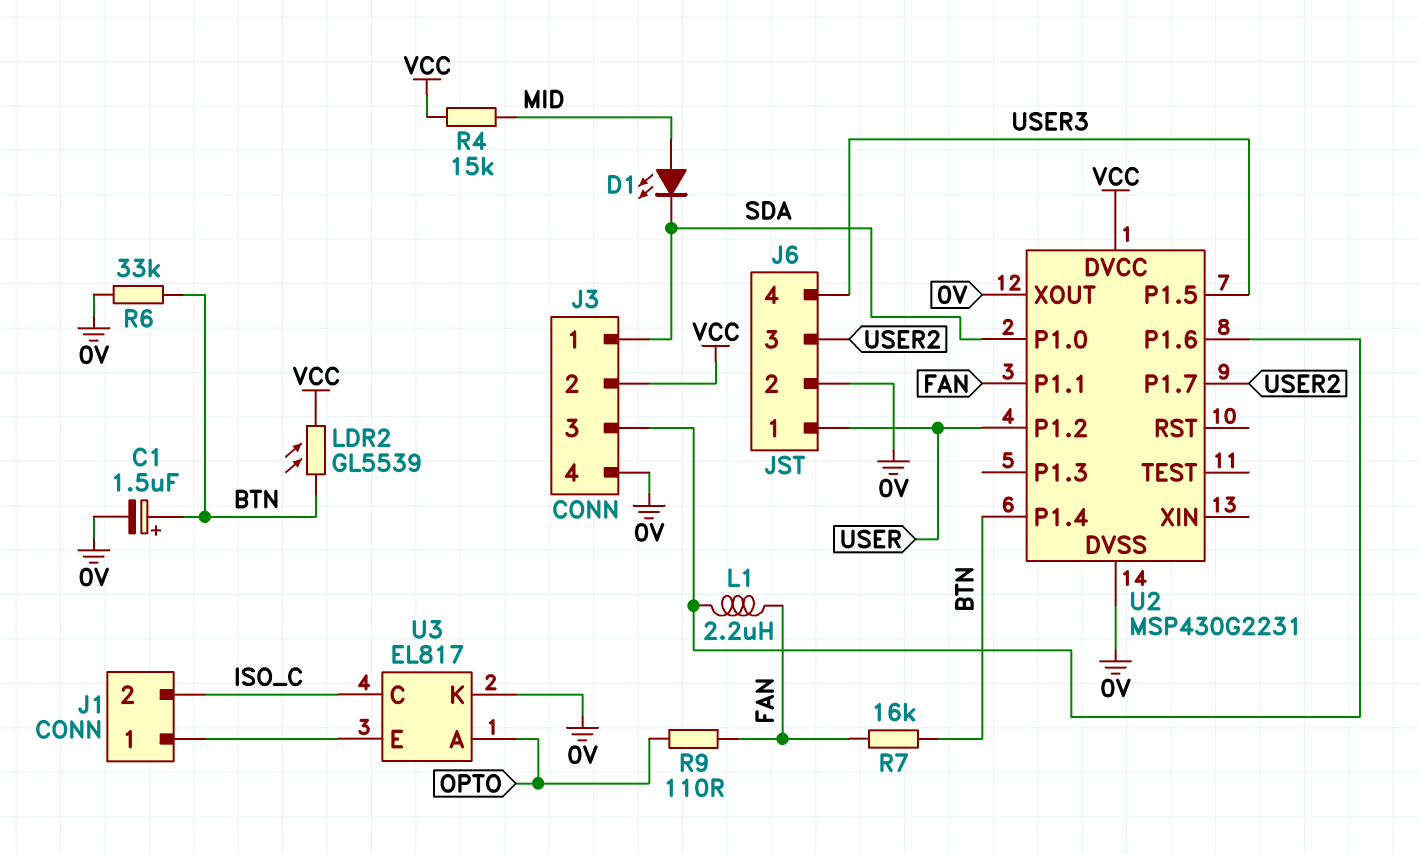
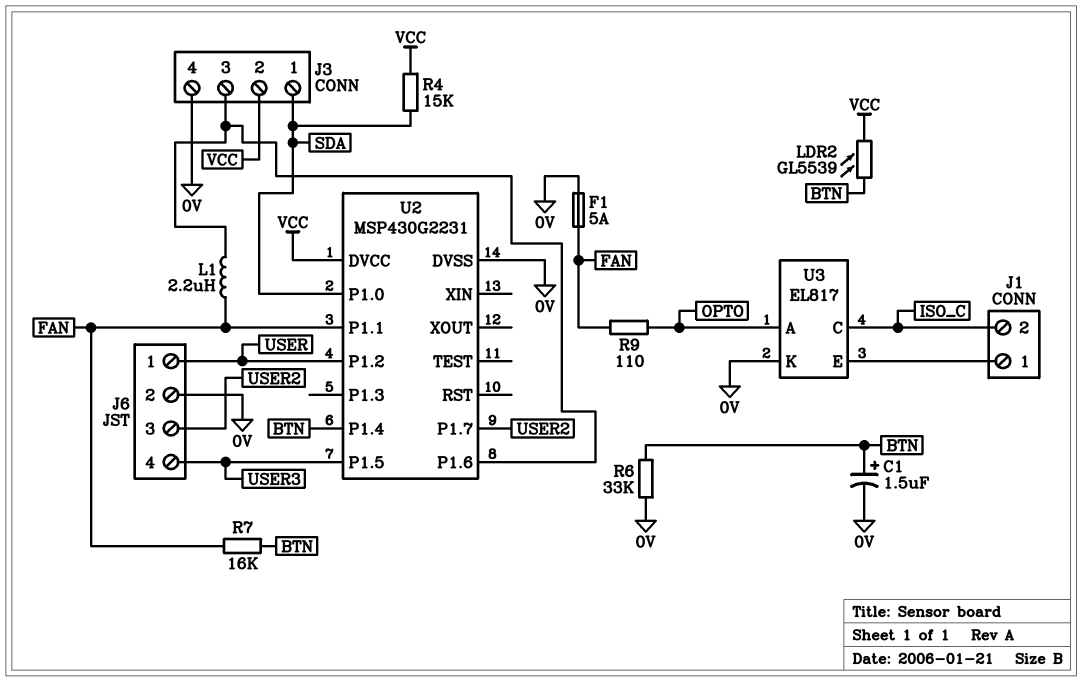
D1: LED (A MID, K SDA) -> none
F1: none -> 5A (0V, FAN)
R4: 15k (MID, VCC) -> 15k (SDA, VCC)
U2 pin XOUT: 0V -> none

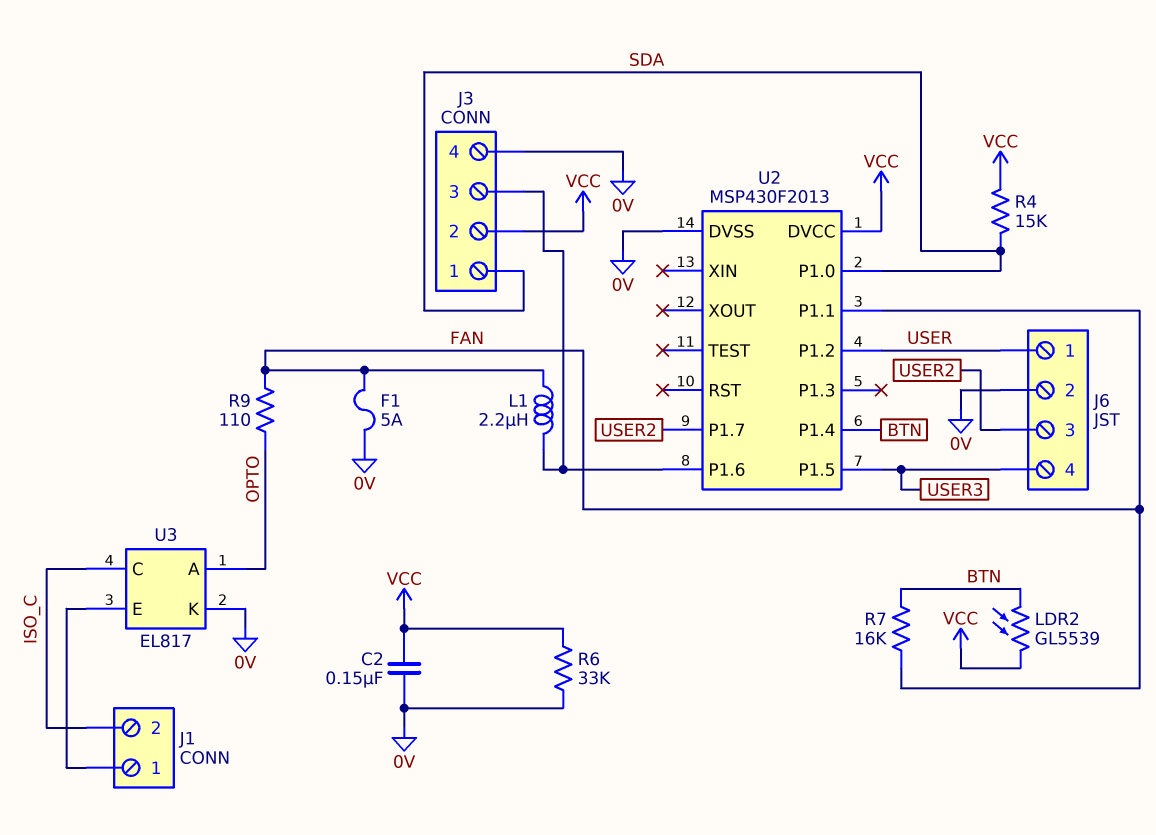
C1: 1.5uF (plus BTN, minus 0V) -> none
C2: none -> 150nF (0V, VCC)
R6: 33k (0V, BTN) -> 33k (0V, VCC)
U2: MSP430G2231 -> MSP430F2013

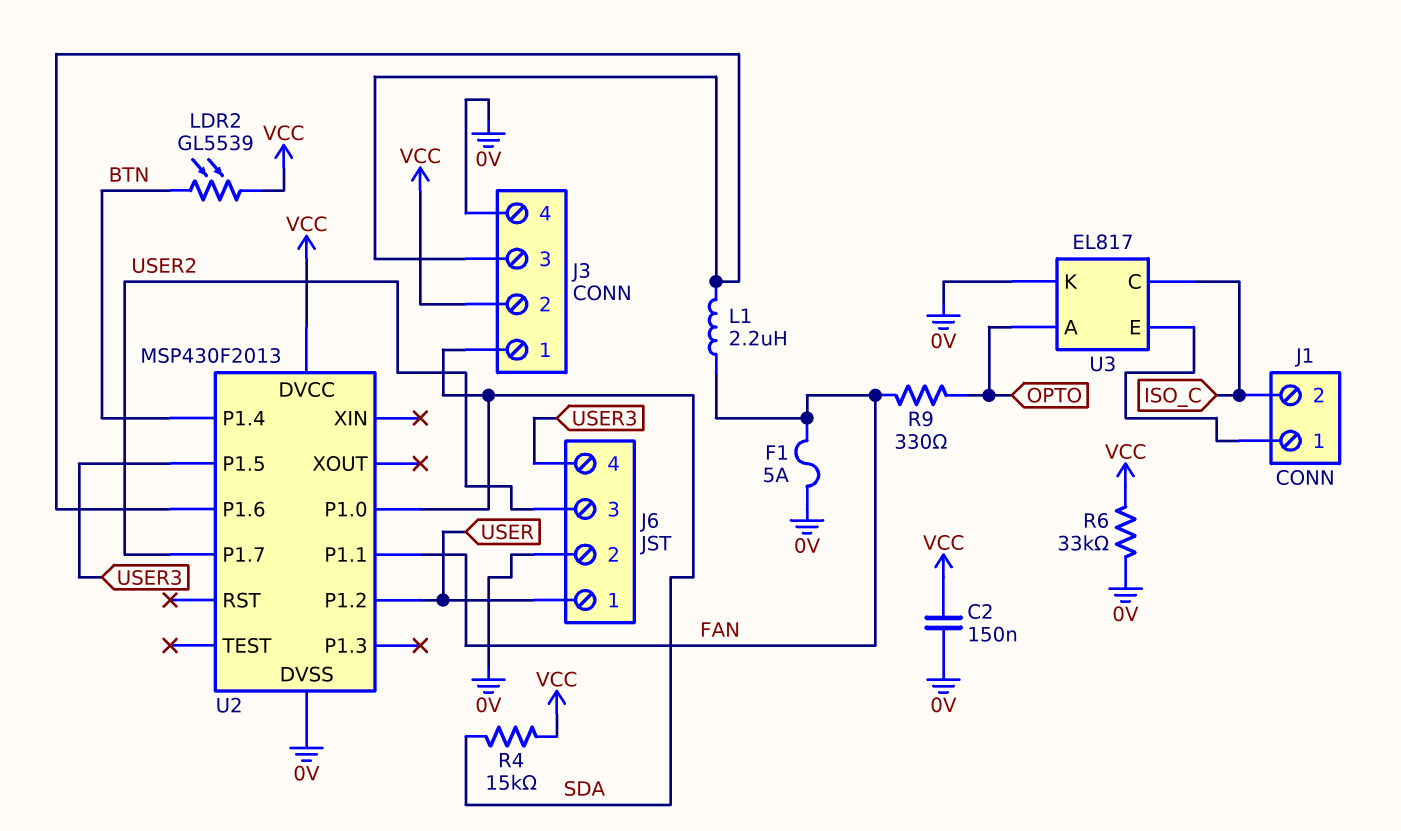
R7: 16k (BTN, FAN) -> none
R9: 110 (FAN, OPTO) -> 330 (FAN, OPTO)

